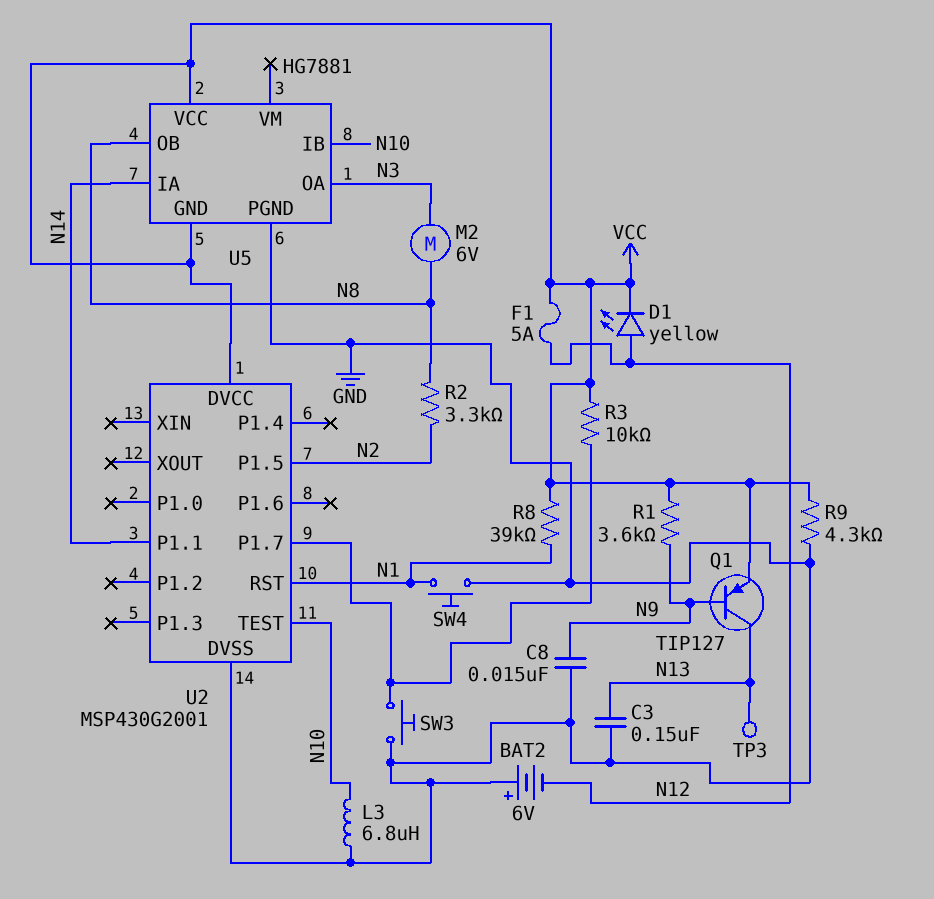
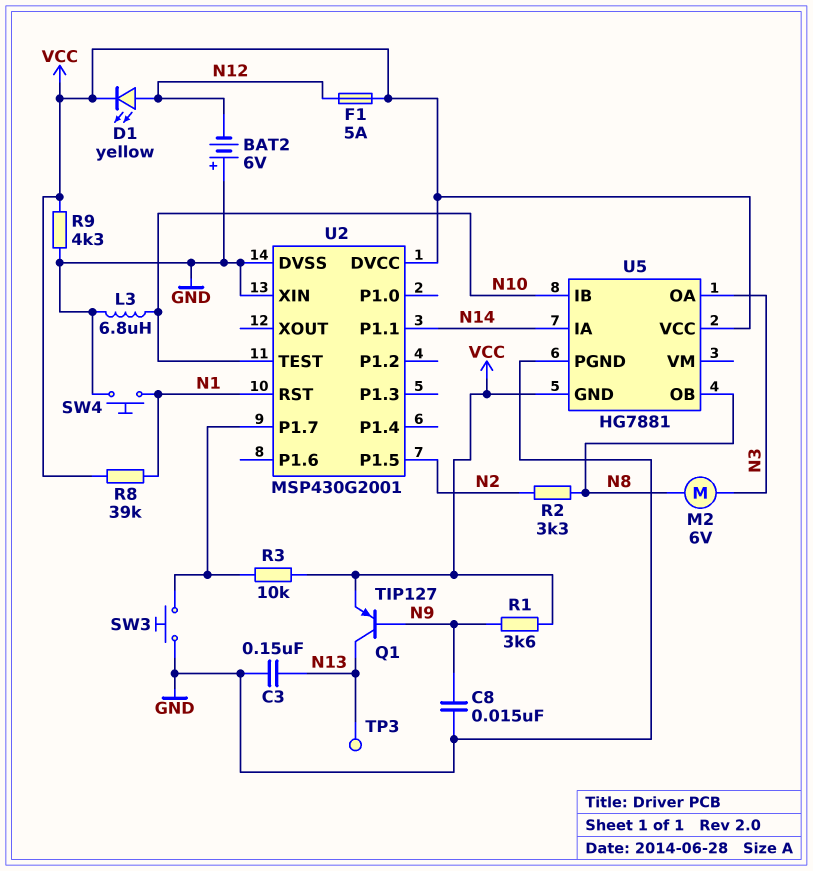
U2 pin XIN: none -> GND

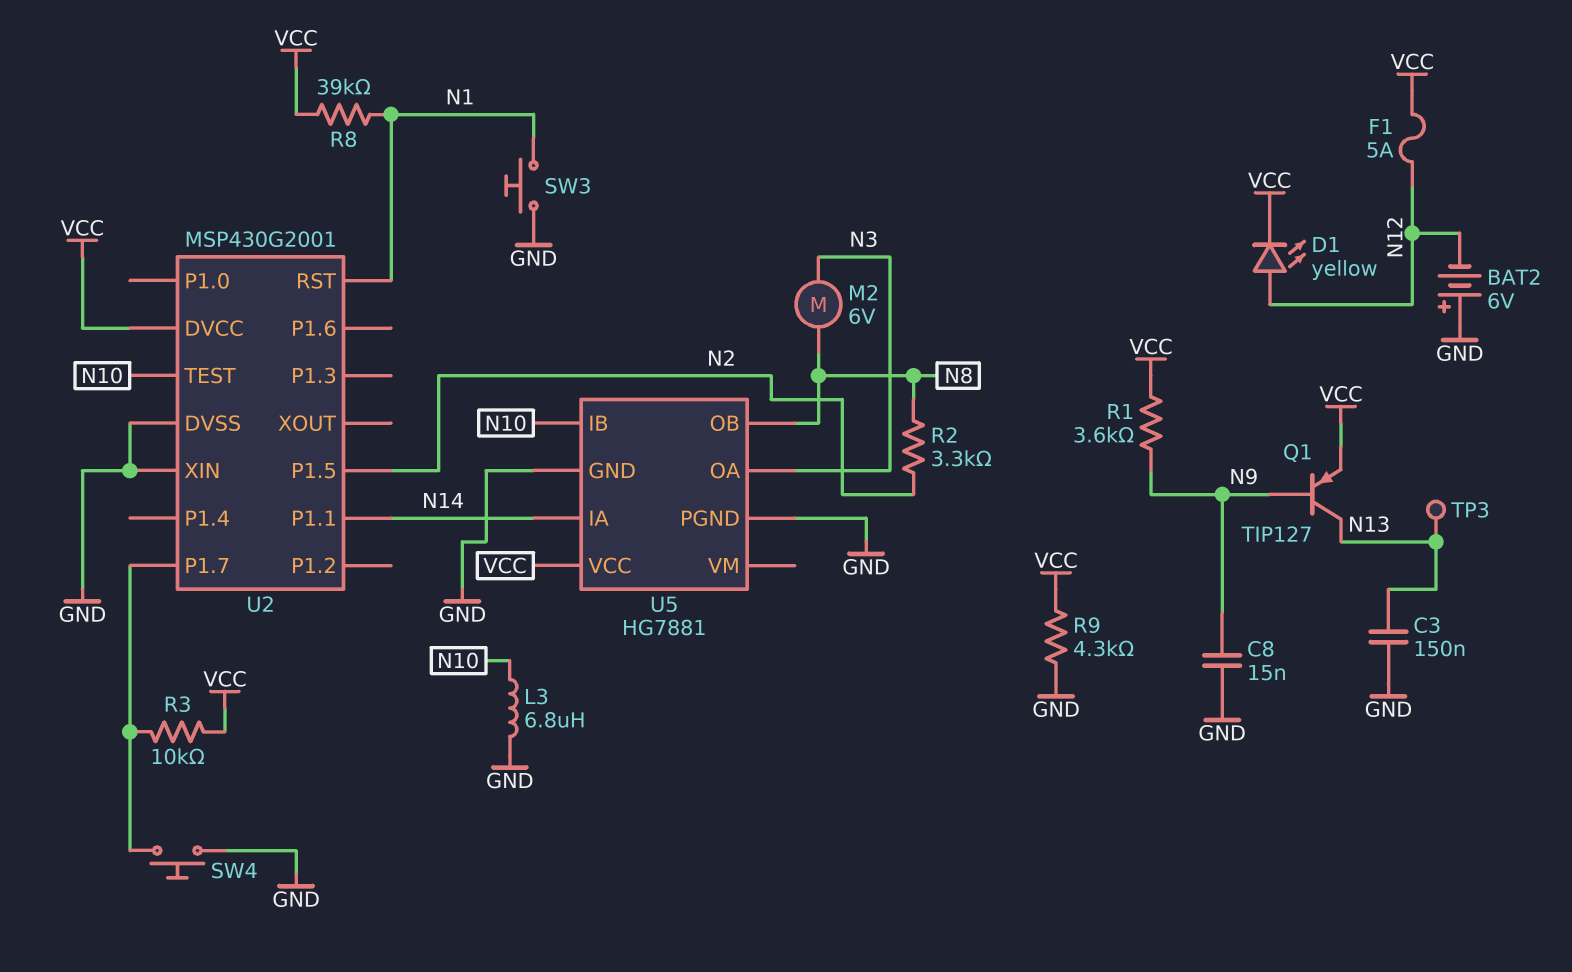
SW3: button (GND, U2/P1.7) -> button (GND, N1)
SW4: button (GND, N1) -> button (GND, U2/P1.7)
U5 pin GND: VCC -> GND

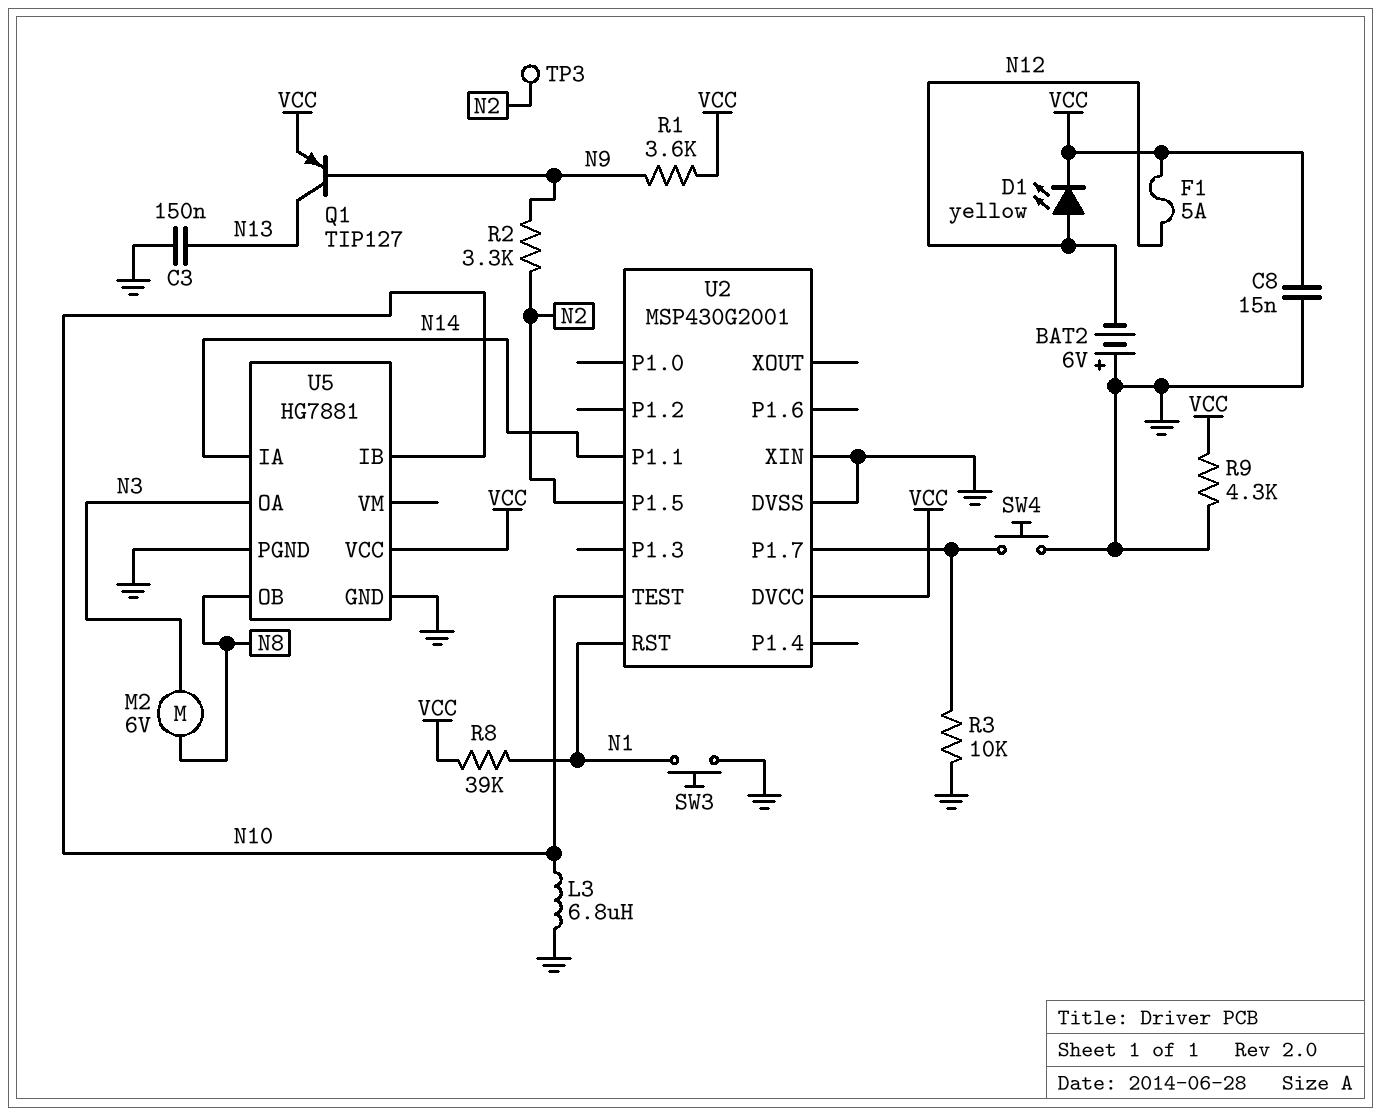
C8: 15nF (GND, N9) -> 15nF (GND, VCC)
R2: 3.3k (N2, N8) -> 3.3k (N2, N9)
R3: 10k (U2/P1.7, VCC) -> 10k (GND, U2/P1.7)
TP3: test point (N13) -> test point (N2)

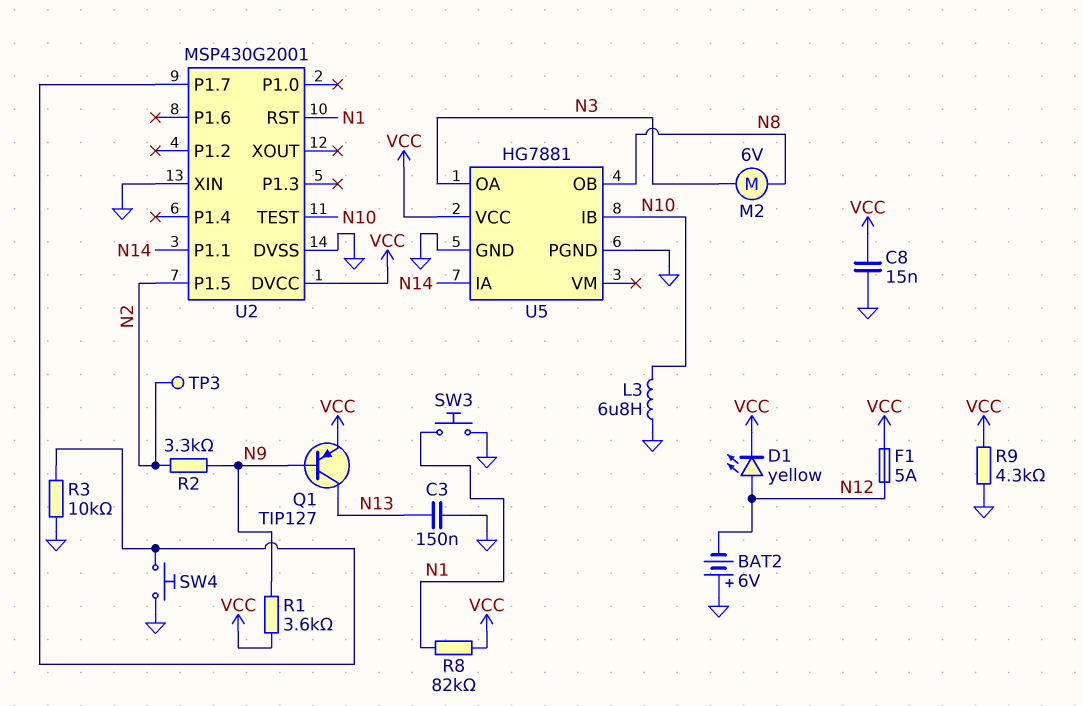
R8: 39k (N1, VCC) -> 82k (N1, VCC)

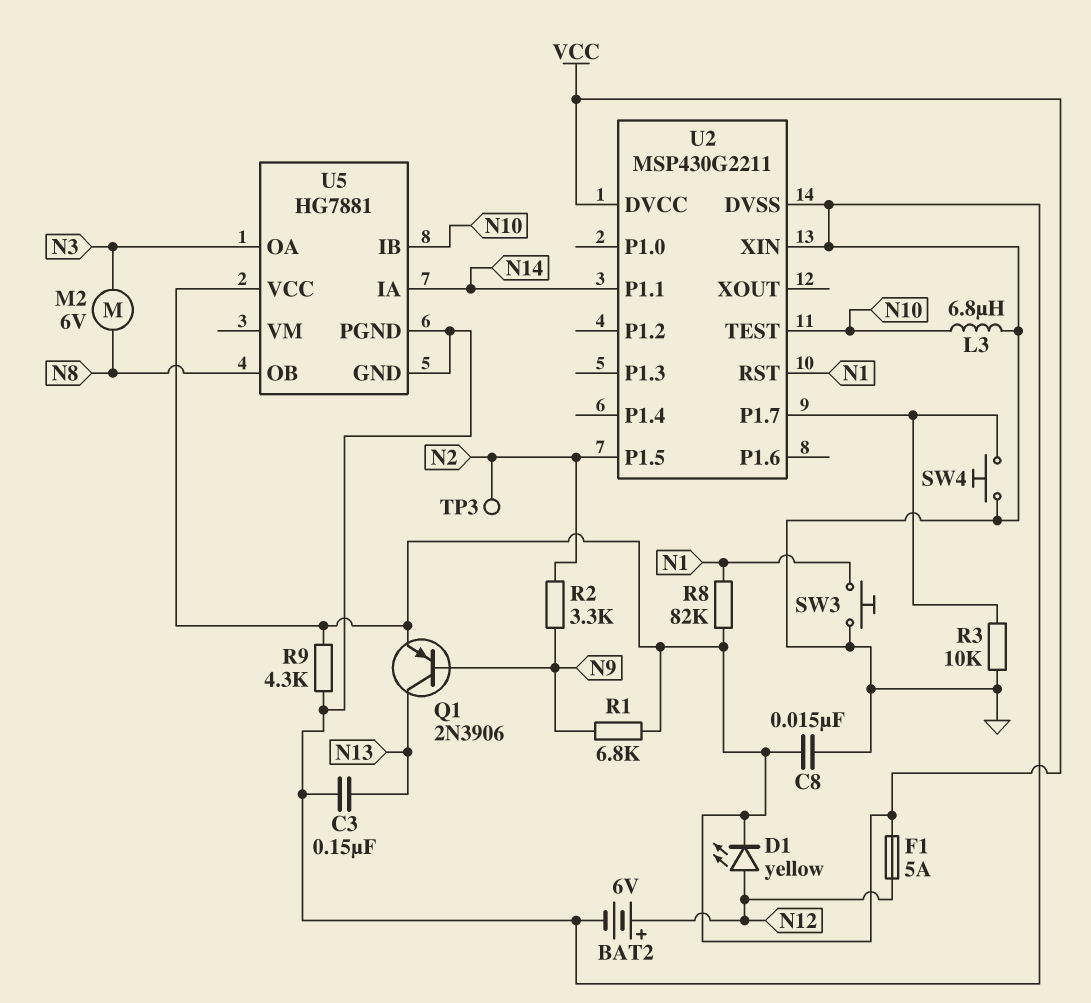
BAT2: 6V (plus GND, minus N12) -> 6V (plus N12, minus GND)
Q1: PNP TIP127 (B N9, C N13, E VCC) -> PNP 2N3906 (B N9, C N13, E VCC)
R1: 3.6k (N9, VCC) -> 6.8k (N9, VCC)
U2: MSP430G2001 -> MSP430G2211

